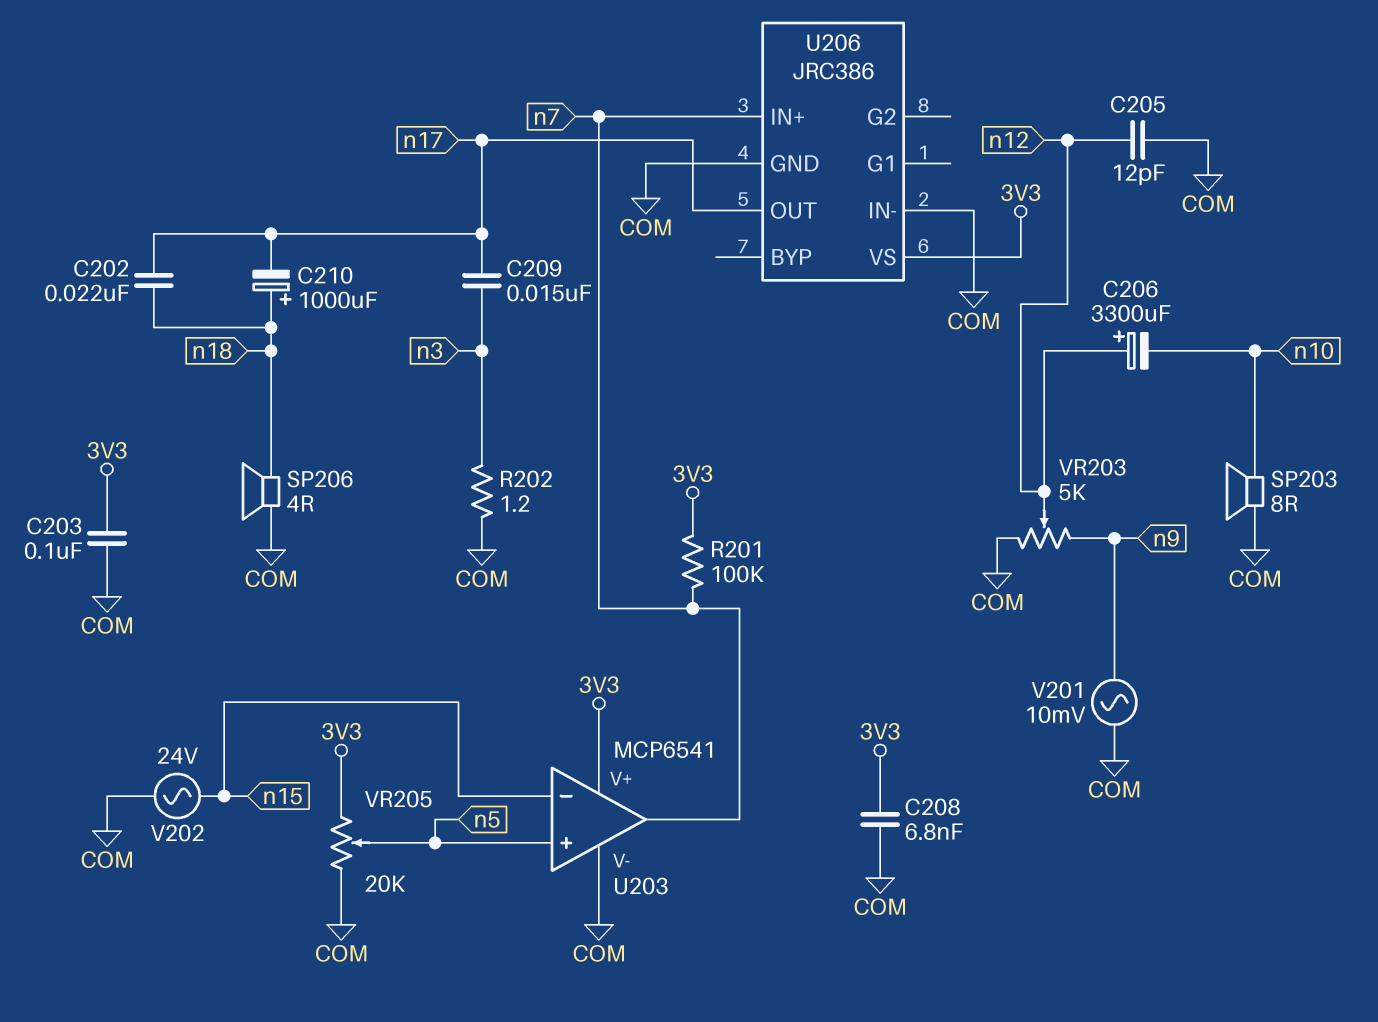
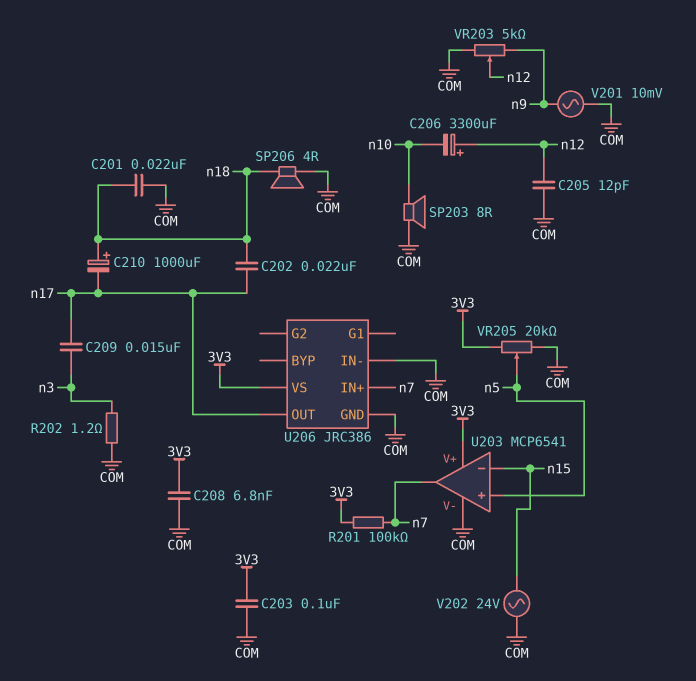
C201: none -> 22nF (COM, n18)

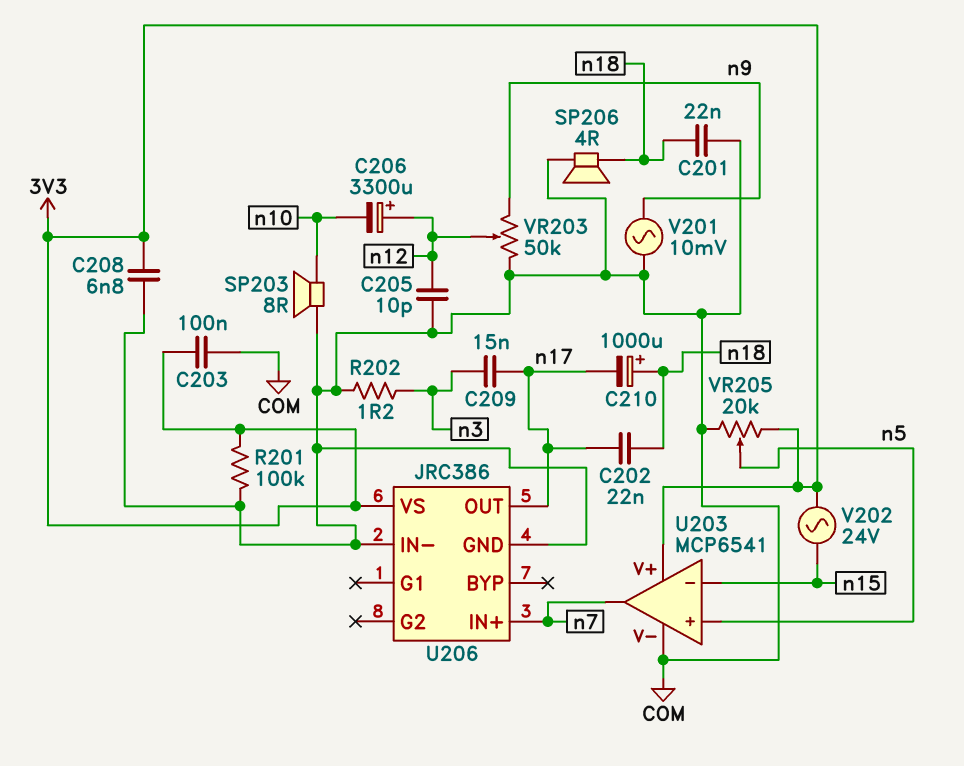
C205: 12pF (COM, n12) -> 10pF (COM, n12)
R201: 100k (3V3, n7) -> 100k (3V3, COM)
V202: AC 24V (COM, n15) -> AC 24V (3V3, n15)
VR203: 5k (COM, n9, wiper n12) -> 50k (COM, n9, wiper n12)

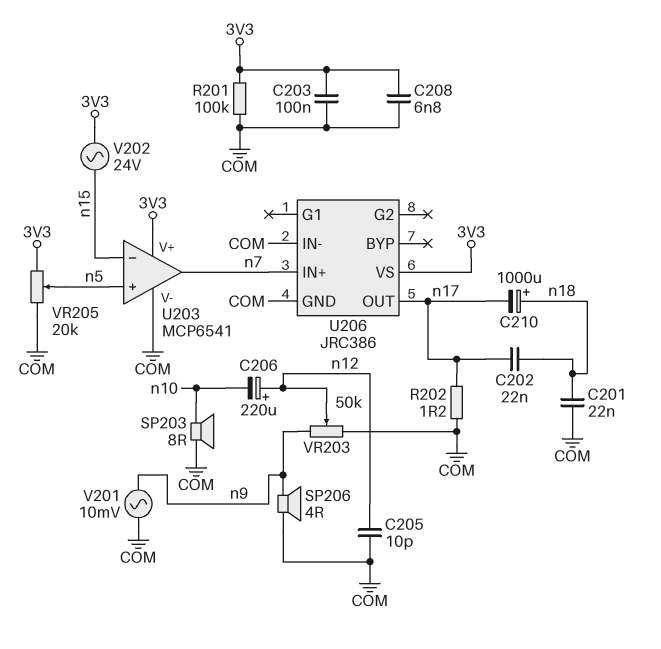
C206: 3300uF (plus n12, minus n10) -> 220uF (plus n12, minus n10)
C209: 15nF (n3, n17) -> none
R202: 1.2 (COM, n3) -> 1.2 (COM, n17)
SP206: speaker 4R (COM, n18) -> speaker 4R (COM, n9)

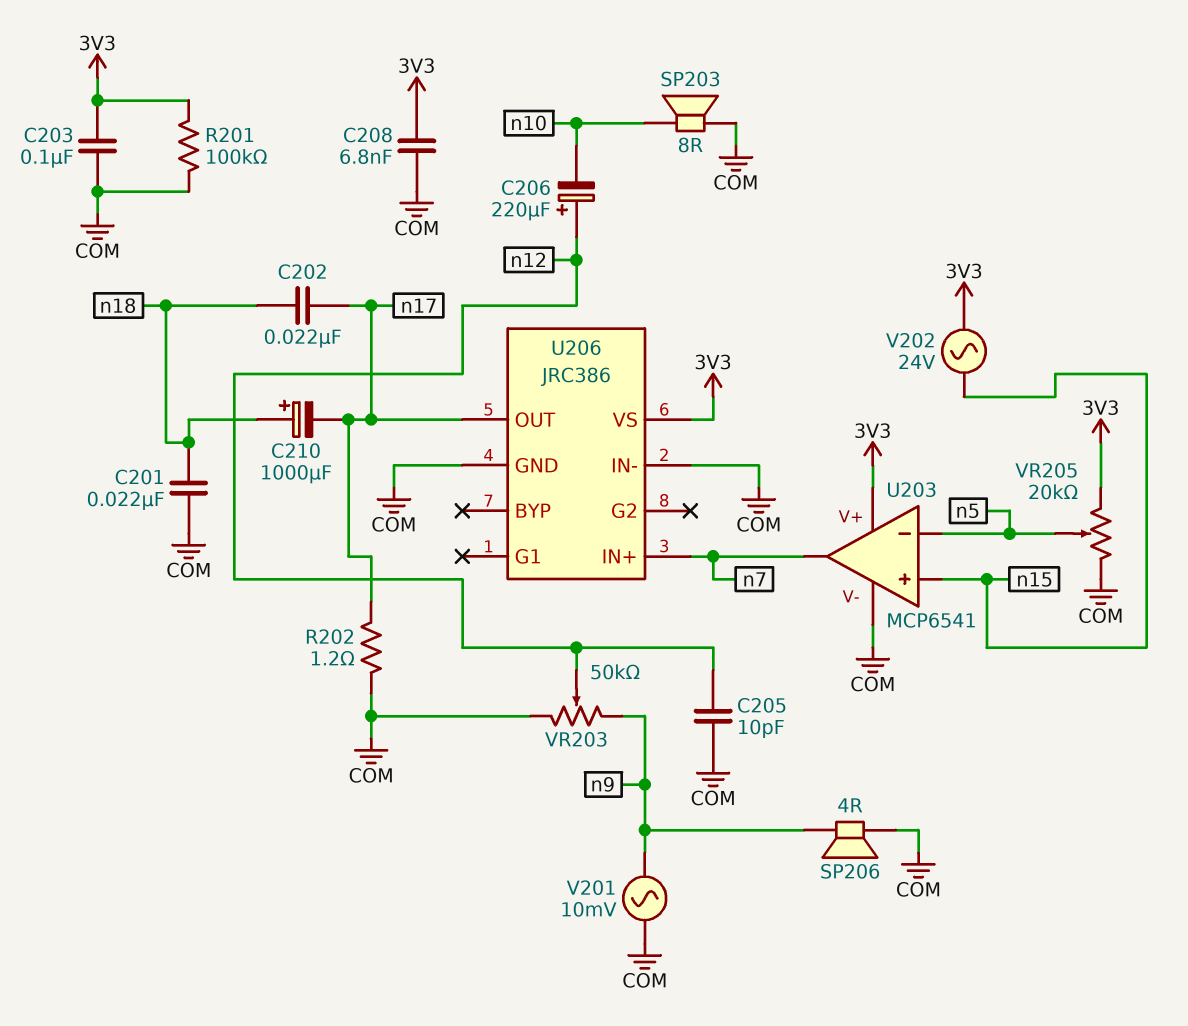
U203 pin in+: n5 -> n15
U203 pin in-: n15 -> n5

